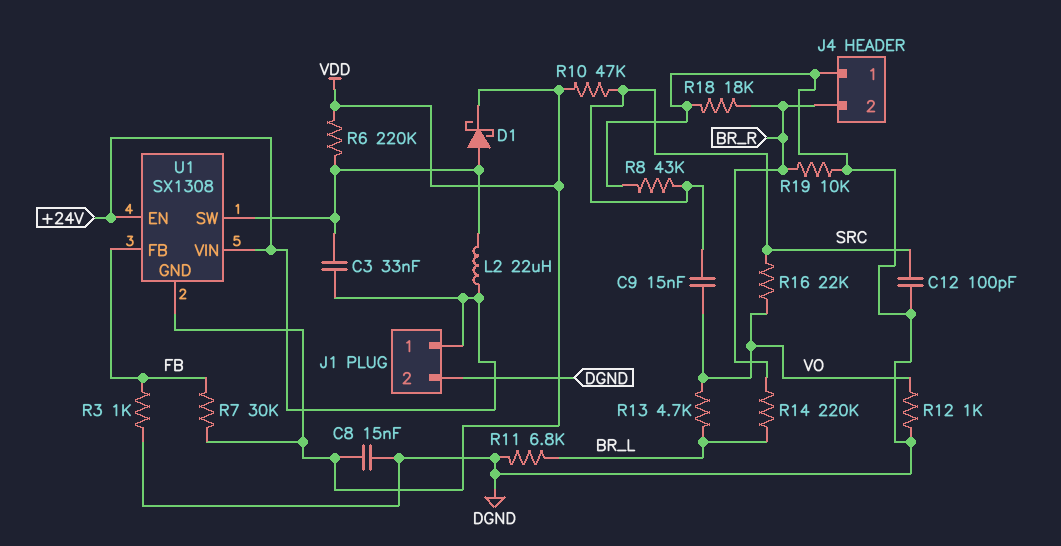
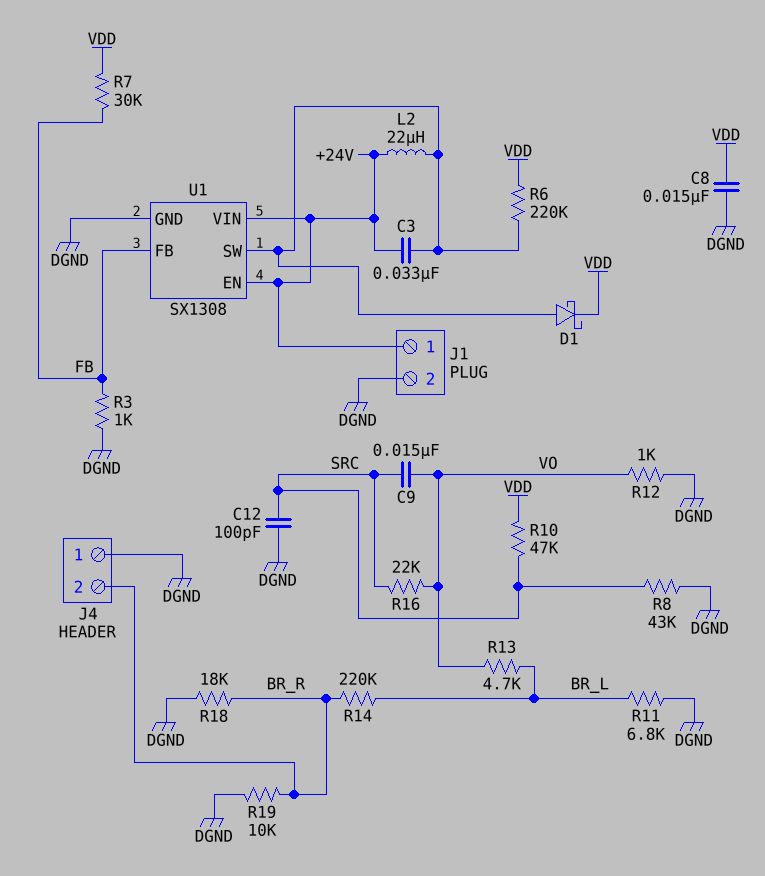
U1 pin GND: VDD -> DGND

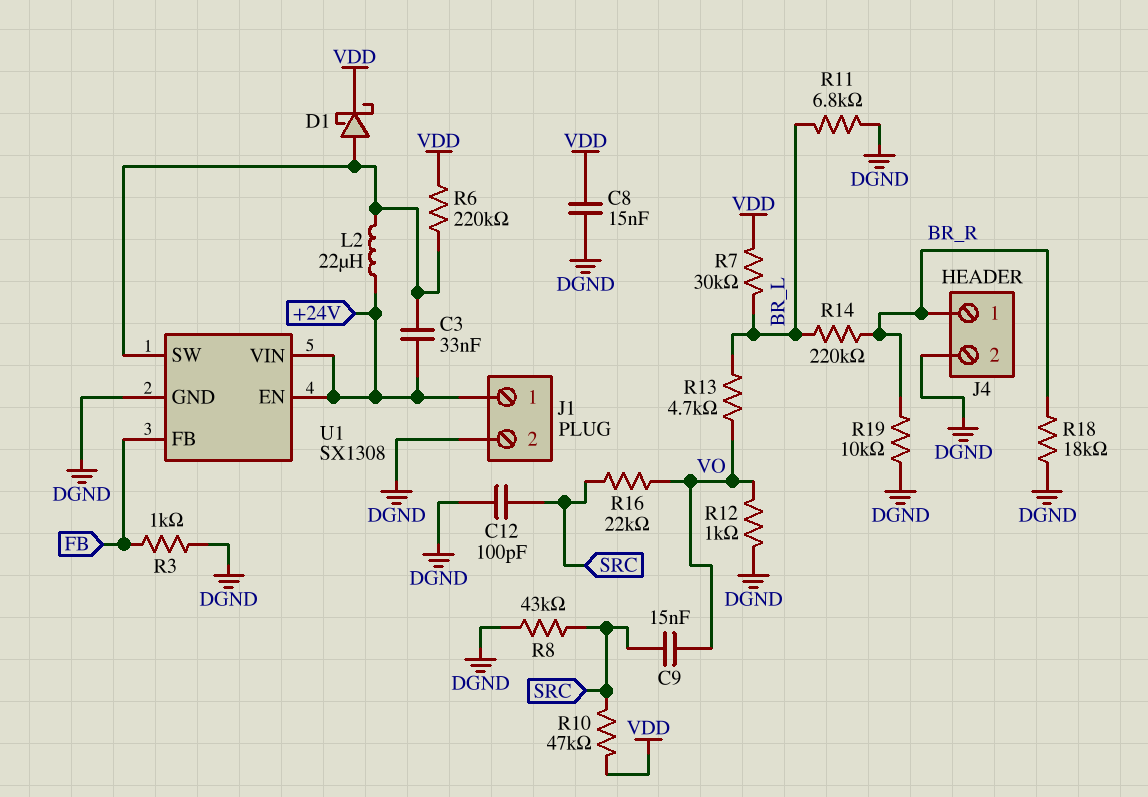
J4 pin 1: DGND -> BR_R
J4 pin 2: BR_R -> DGND
R7: 30k (FB, VDD) -> 30k (BR_L, VDD)

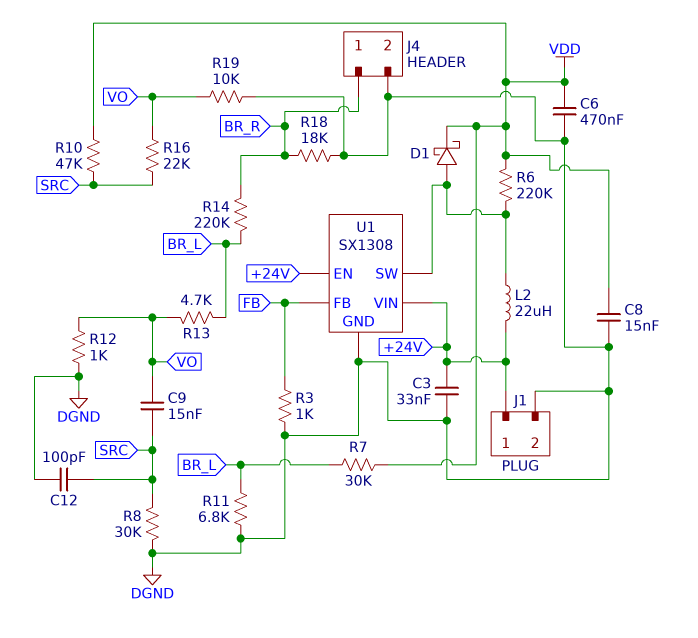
C3: 33nF (+24V, U1/SW) -> 33nF (+24V, DGND)
C6: none -> 470nF (DGND, VDD)
R8: 43k (DGND, SRC) -> 30k (DGND, SRC)
R19: 10k (BR_R, DGND) -> 10k (DGND, VO)

